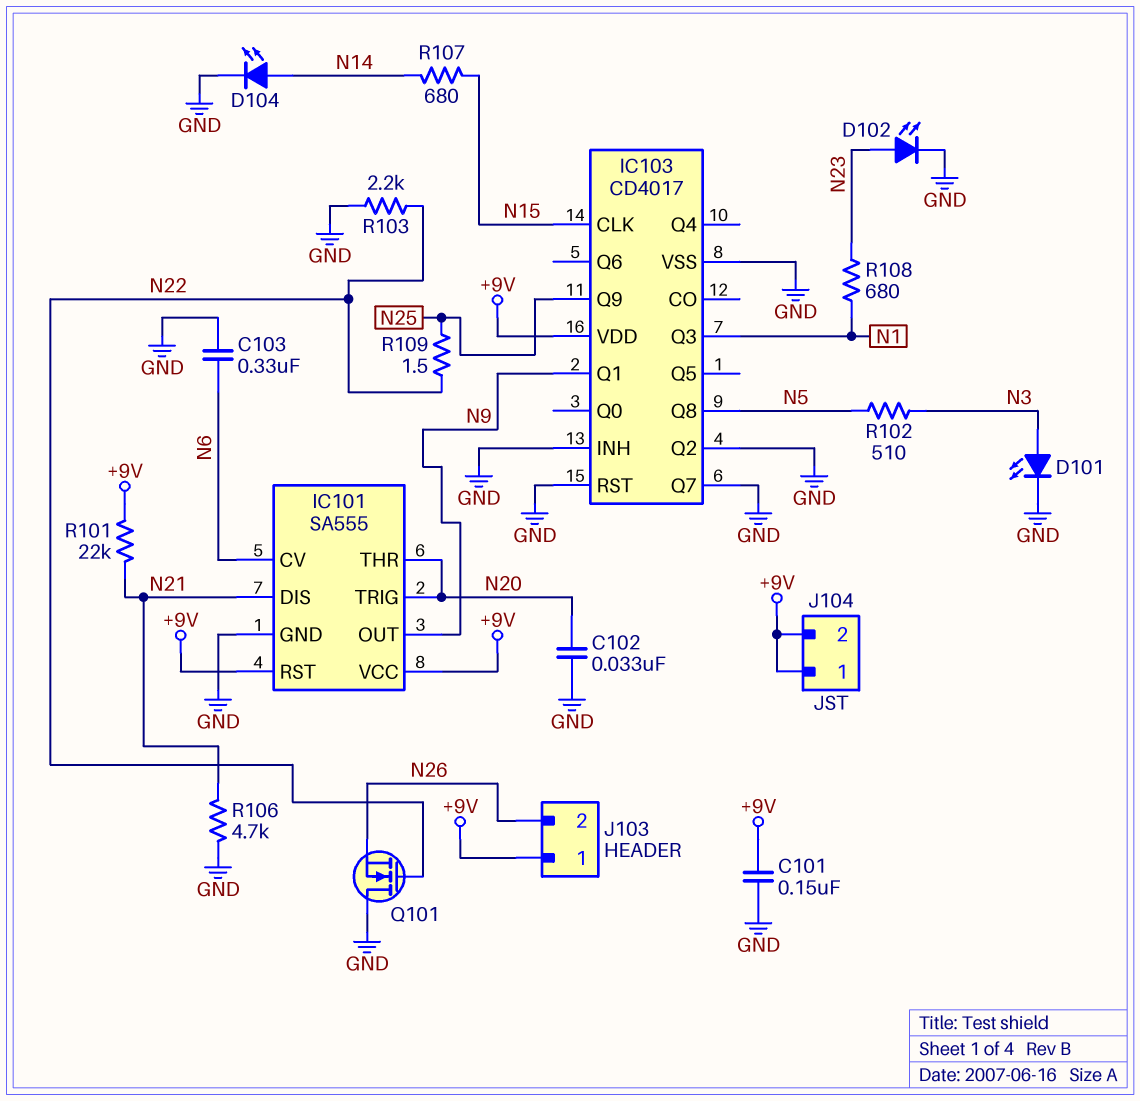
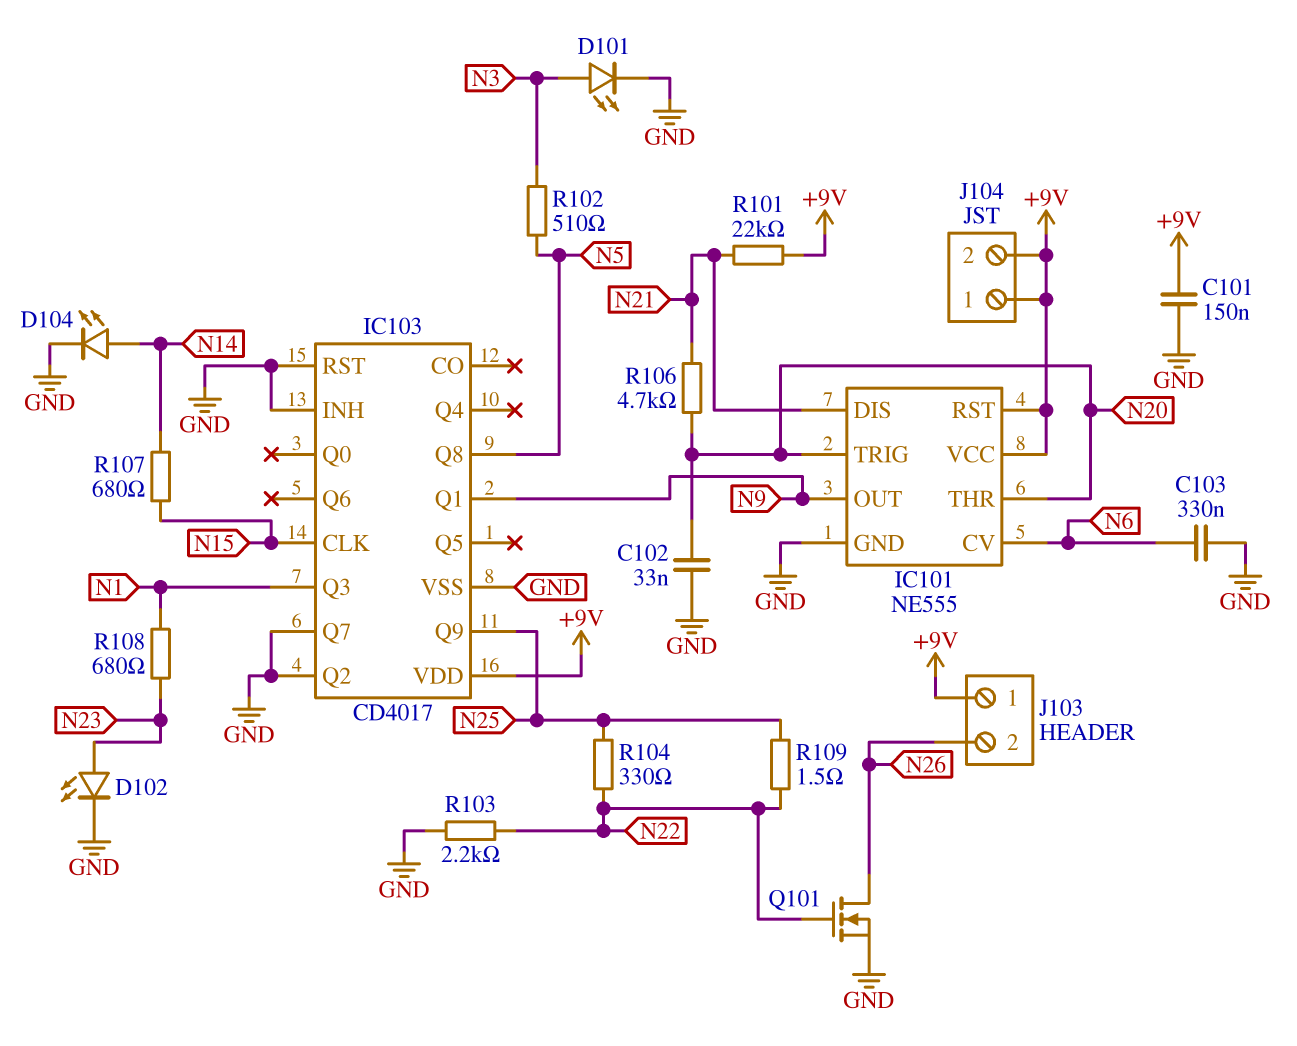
IC101: SA555 -> NE555
Q101: NMOS (G N22, D GND, S N26) -> NMOS (G N22, D N26, S GND)
R104: none -> 330 (N22, N25)
R106: 4.7k (GND, N21) -> 4.7k (N20, N21)

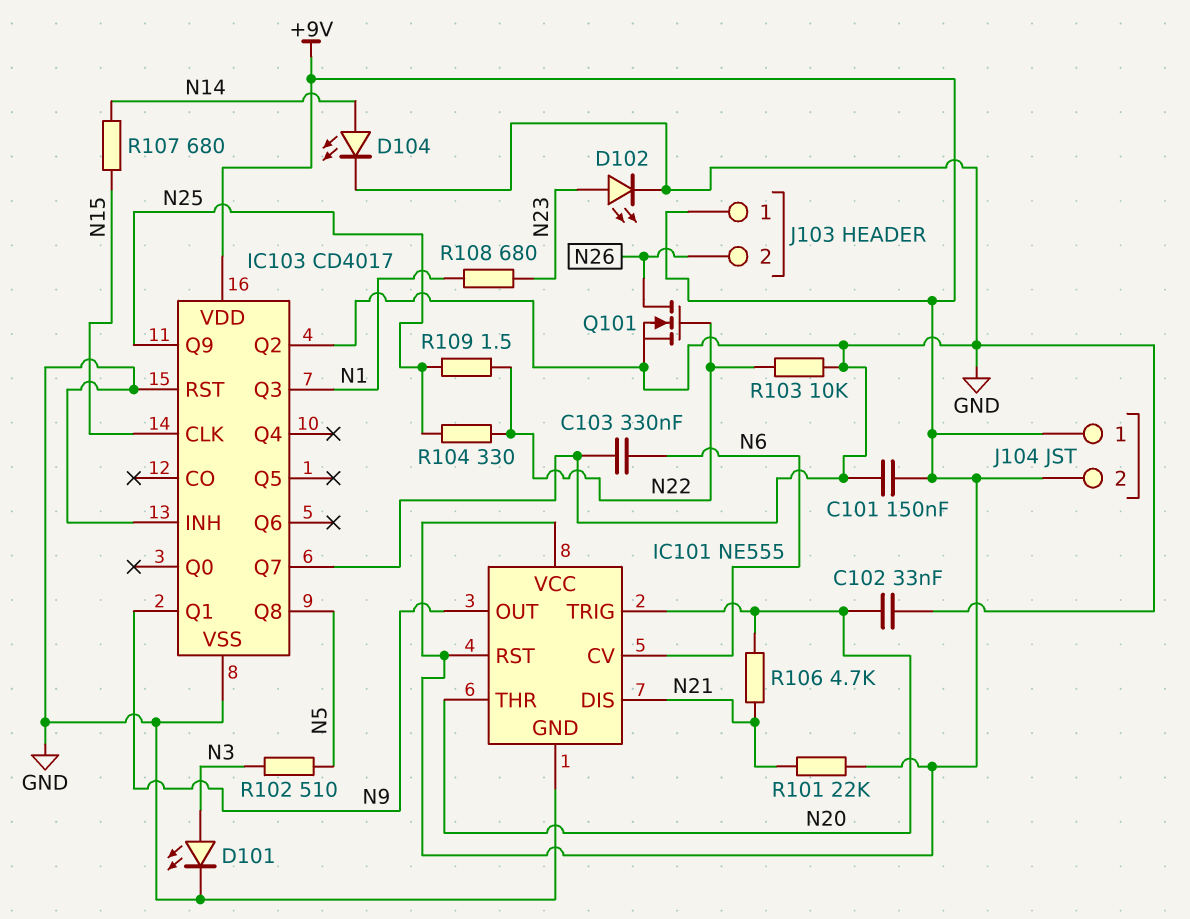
R103: 2.2k (GND, N22) -> 10k (GND, N22)

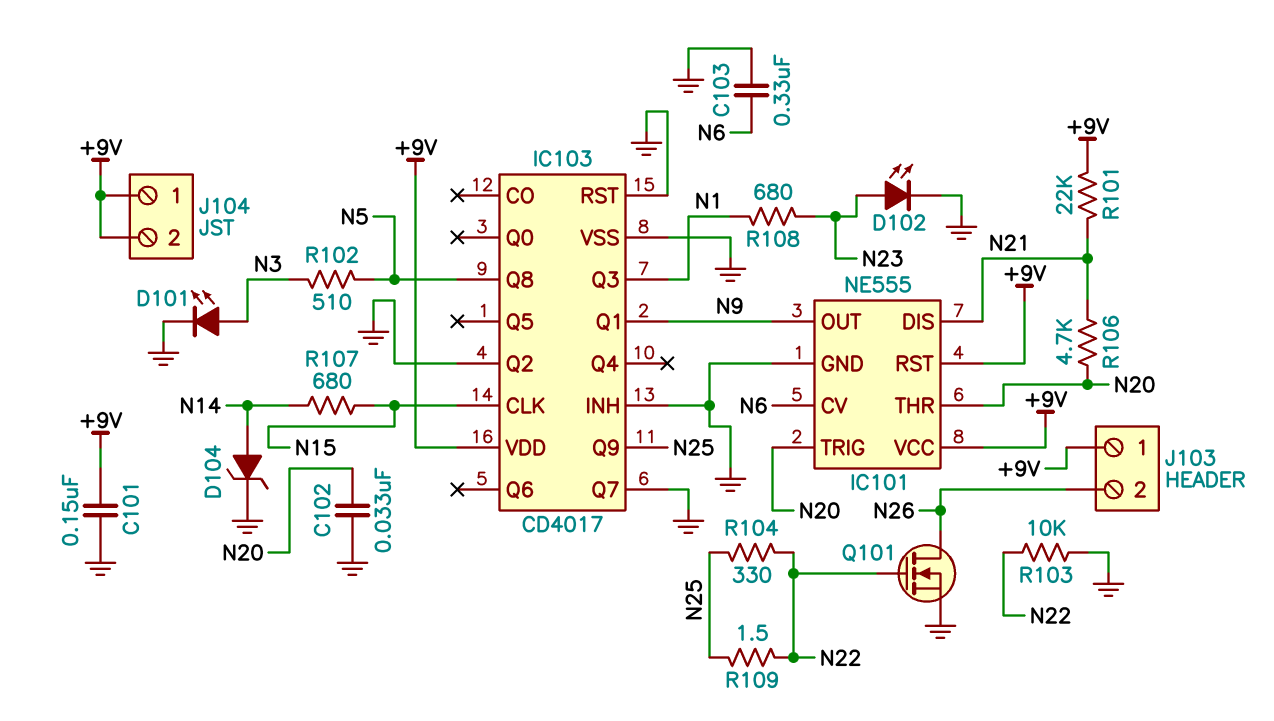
D104: LED (A N14, K GND) -> zener (A N14, K GND)

